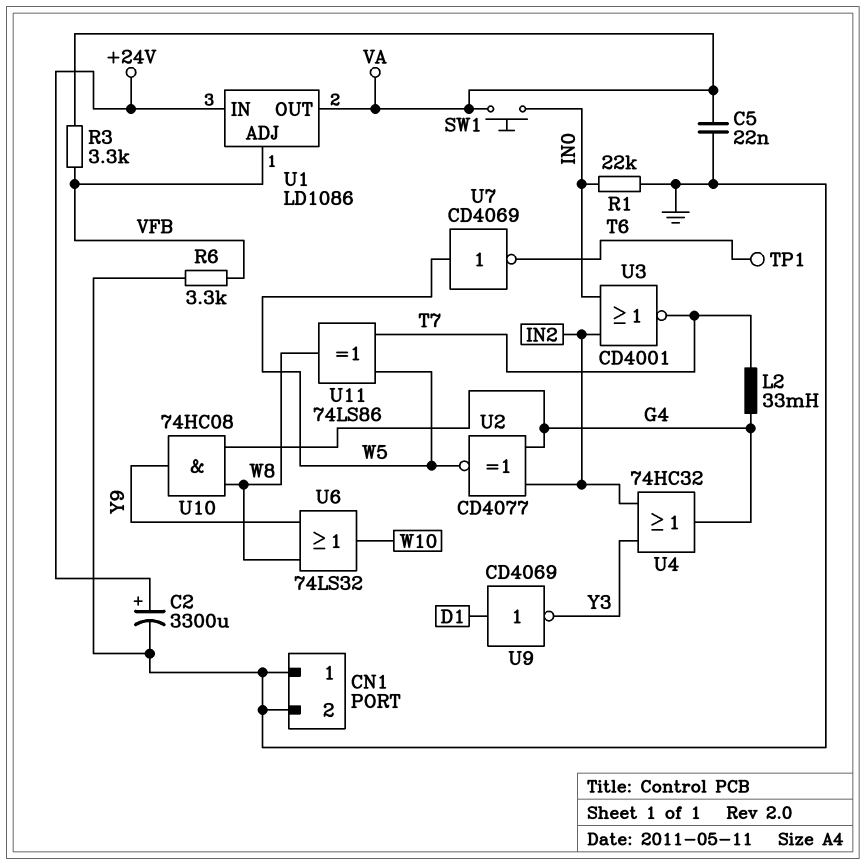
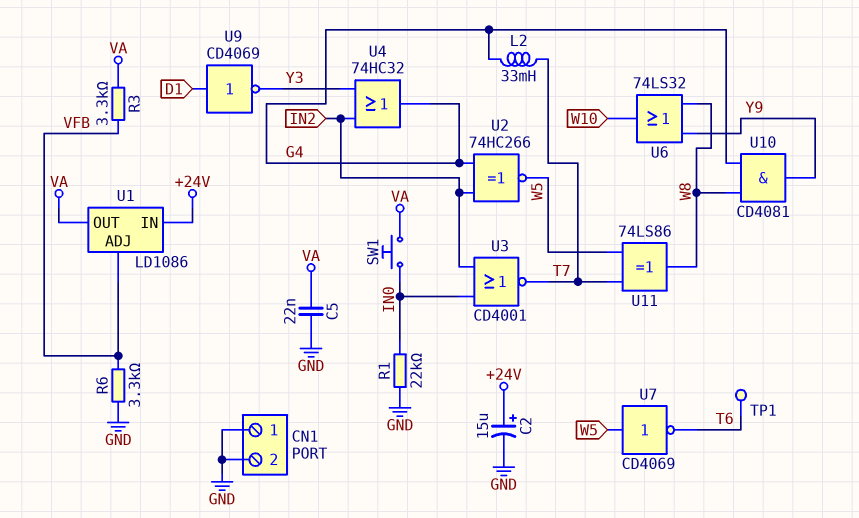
C2: 3300uF (plus +24V, minus GND) -> 15uF (plus +24V, minus GND)
U2: XNOR CD4077 (in G4, in IN2, out W5) -> XNOR 74HC266 (in G4, in IN2, out W5)
U10: AND 74HC08 (in G4, in W8, out Y9) -> AND CD4081 (in G4, in W8, out Y9)

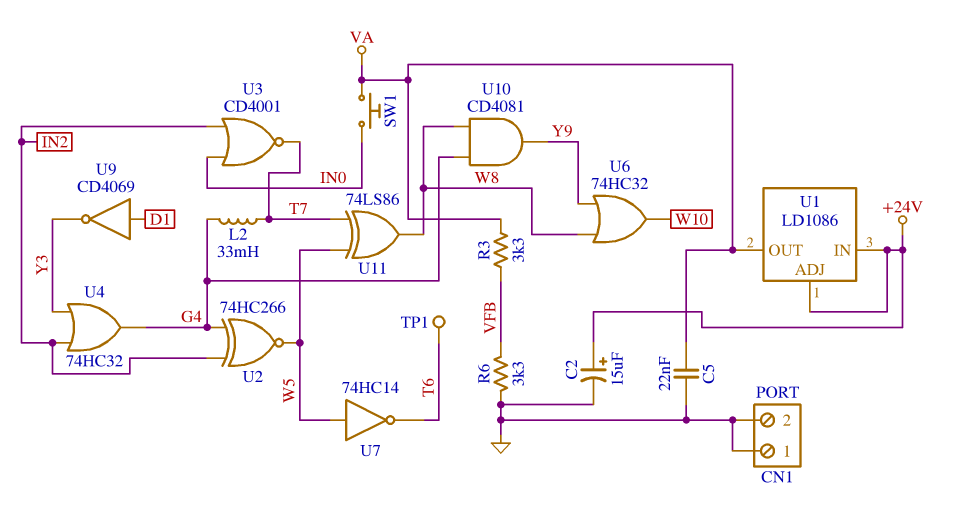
R1: 22k (GND, IN0) -> none
U1 pin ADJ: VFB -> +24V
U6: OR 74LS32 (in W8, in Y9, out W10) -> OR 74HC32 (in W8, in Y9, out W10)
U7: NOT CD4069 (in W5, out T6) -> NOT 74HC14 (in W5, out T6)

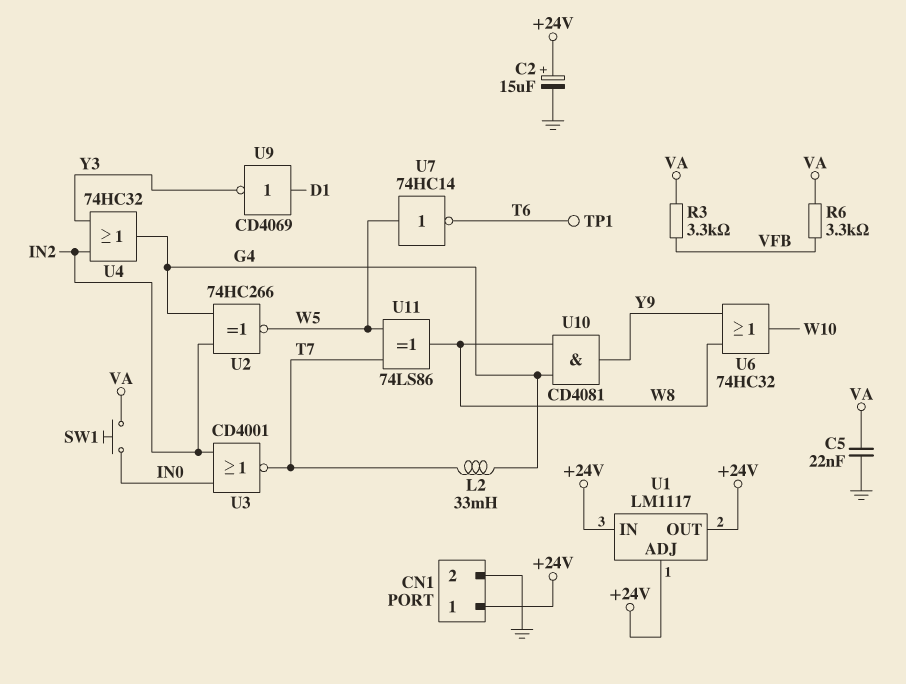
CN1 pin 1: GND -> +24V
R6: 3.3k (GND, VFB) -> 3.3k (VA, VFB)
U1: LD1086 -> LM1117
U1 pin OUT: VA -> +24V

